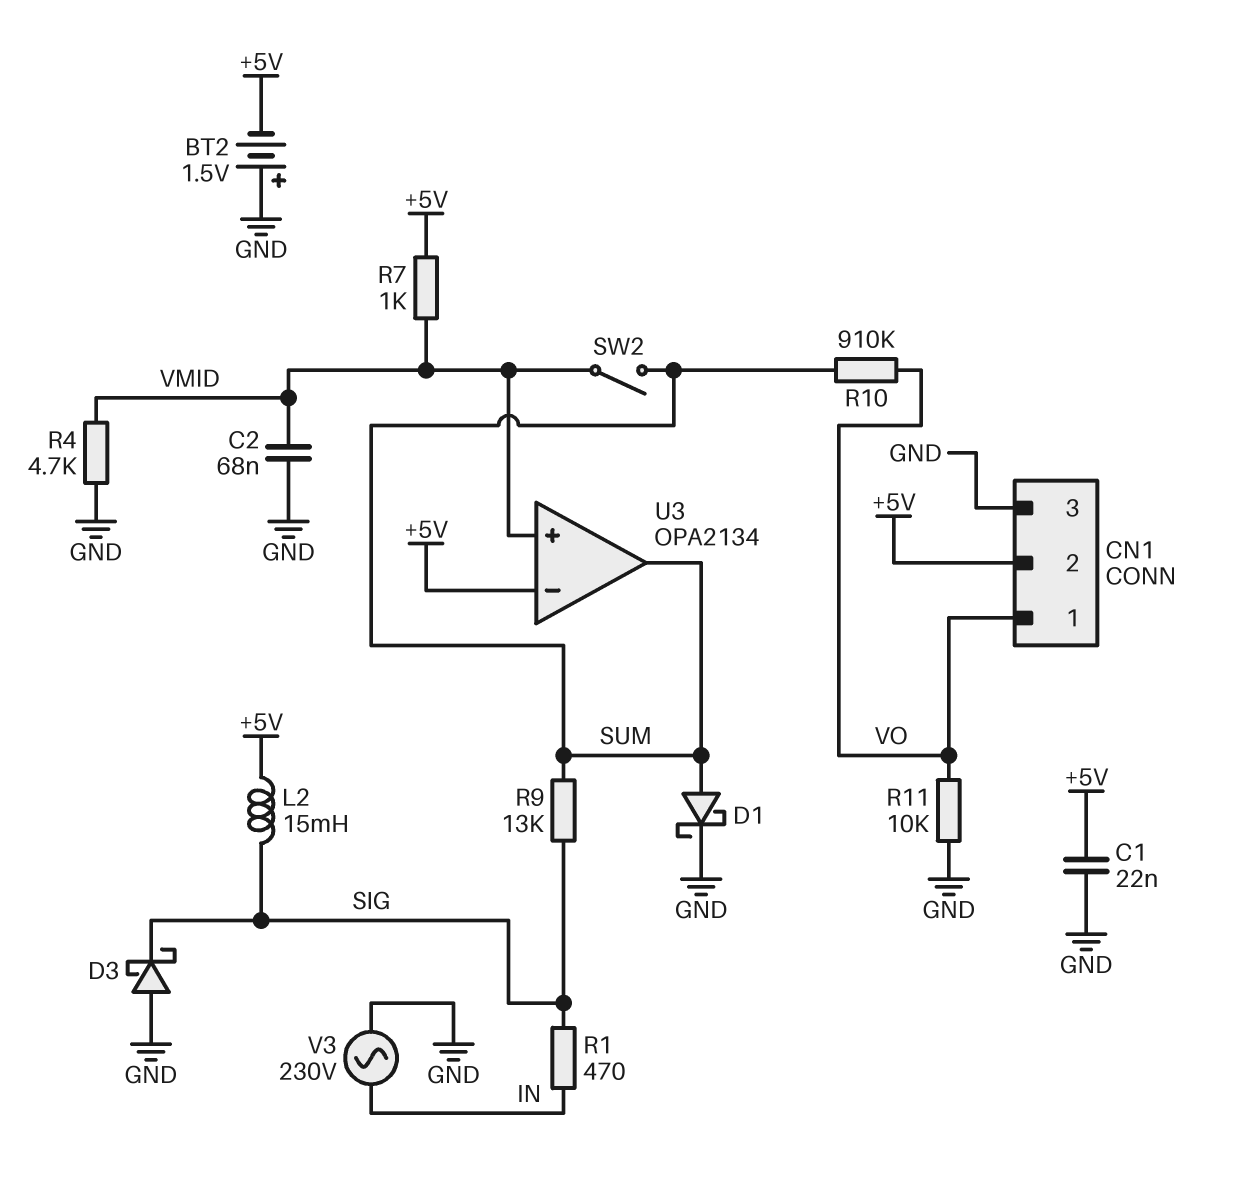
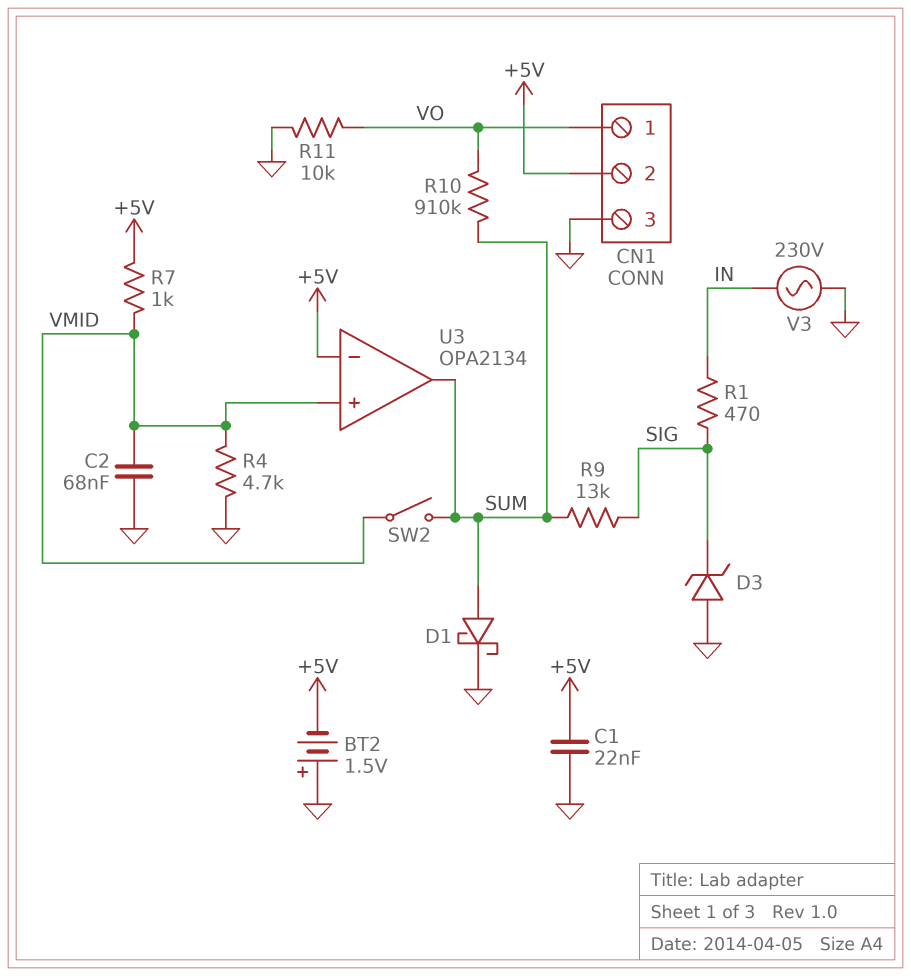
D3: schottky (A GND, K SIG) -> zener (A GND, K SIG)
L2: 15mH (+5V, SIG) -> none

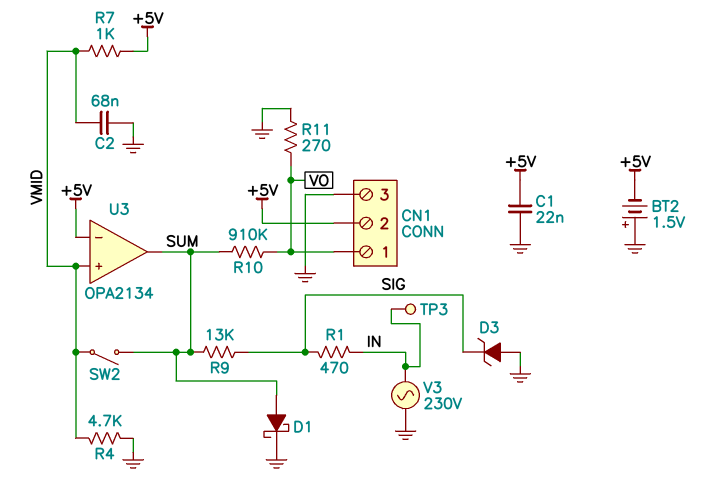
R11: 10k (GND, VO) -> 270 (GND, VO)
TP3: none -> test point (IN)

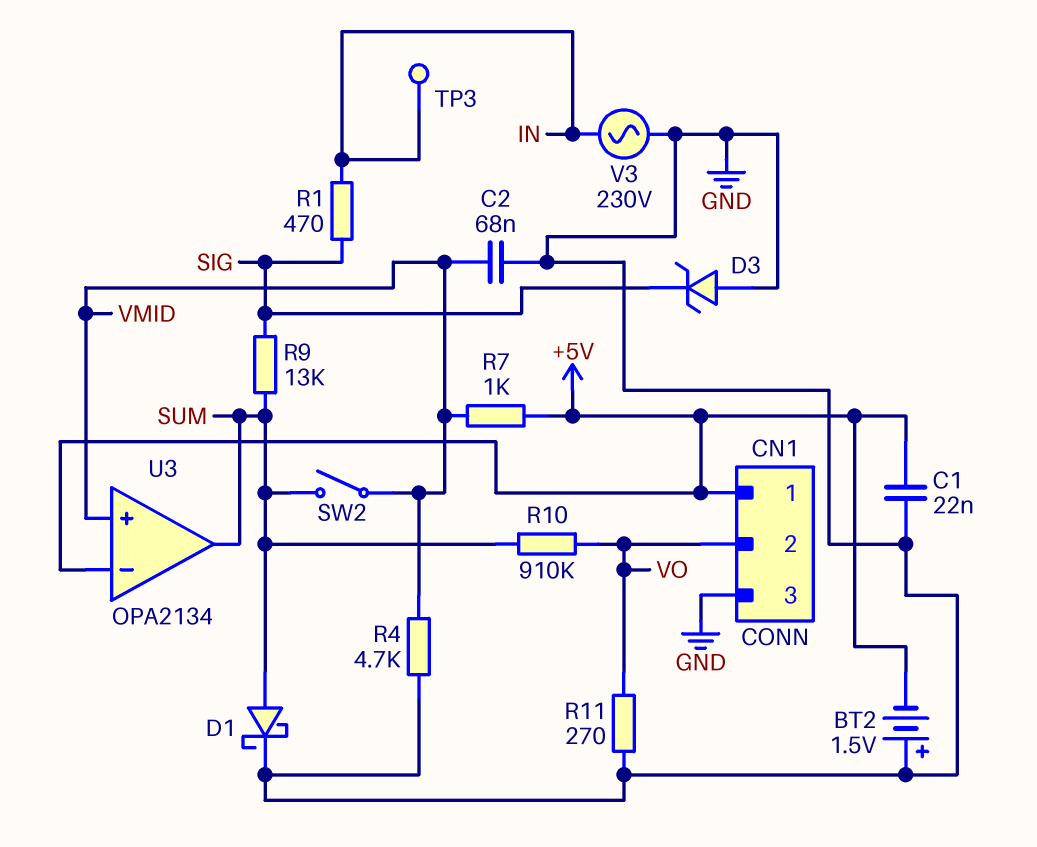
CN1 pin 1: VO -> +5V
CN1 pin 2: +5V -> VO

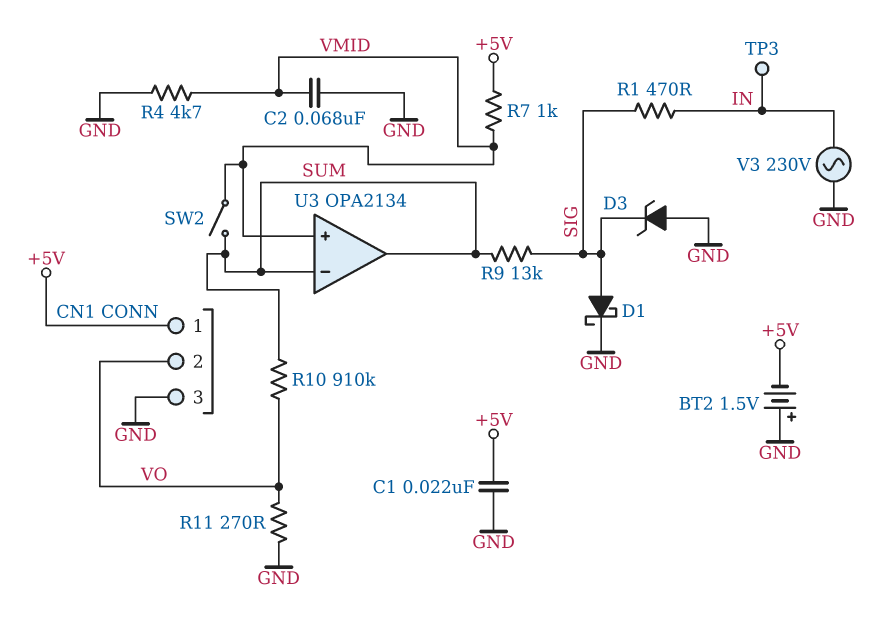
D1: schottky (A SUM, K GND) -> schottky (A SIG, K GND)
U3 pin in-: +5V -> SUM

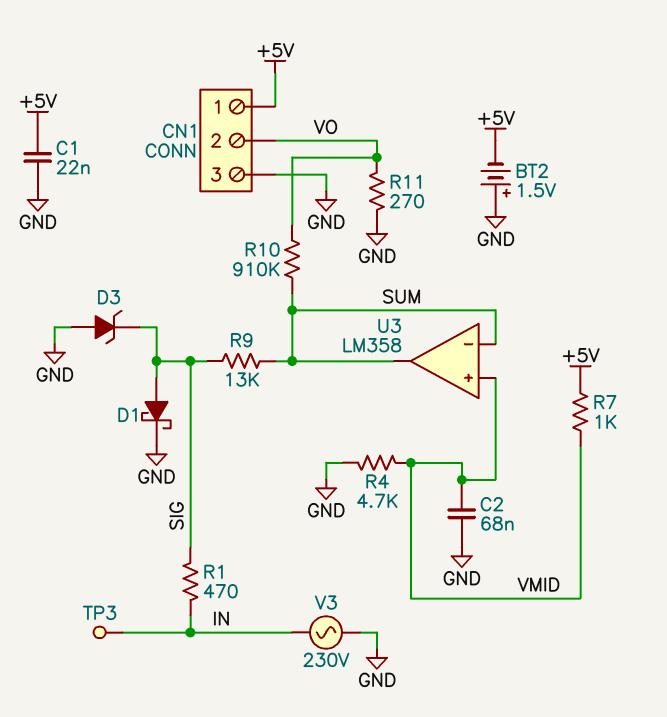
SW2: switch (SUM, VMID) -> none
U3: OPA2134 -> LM358

